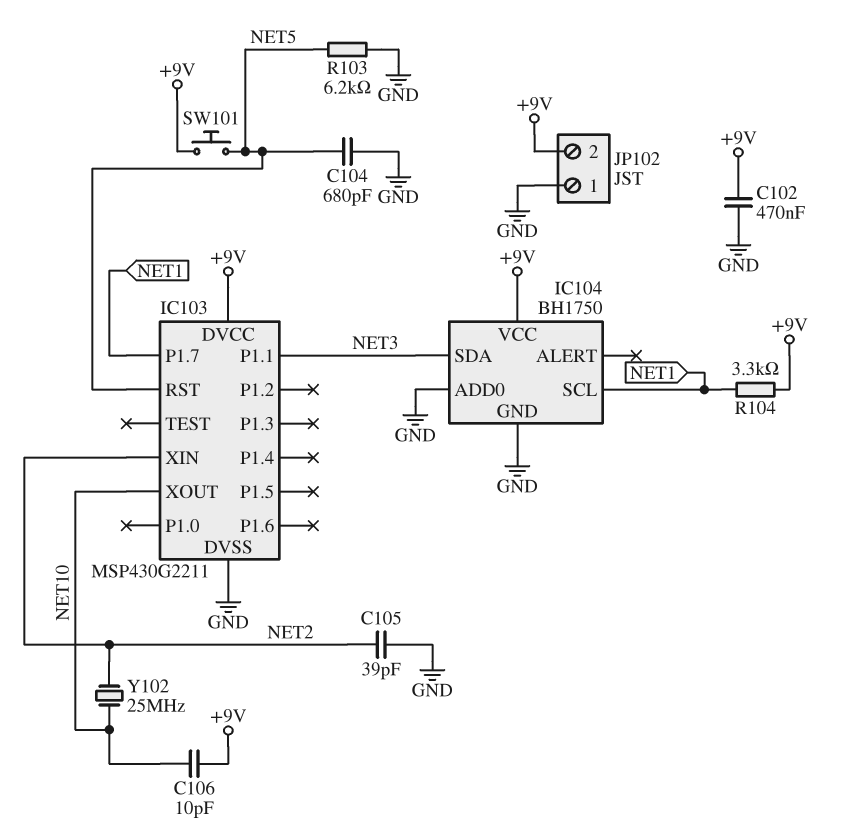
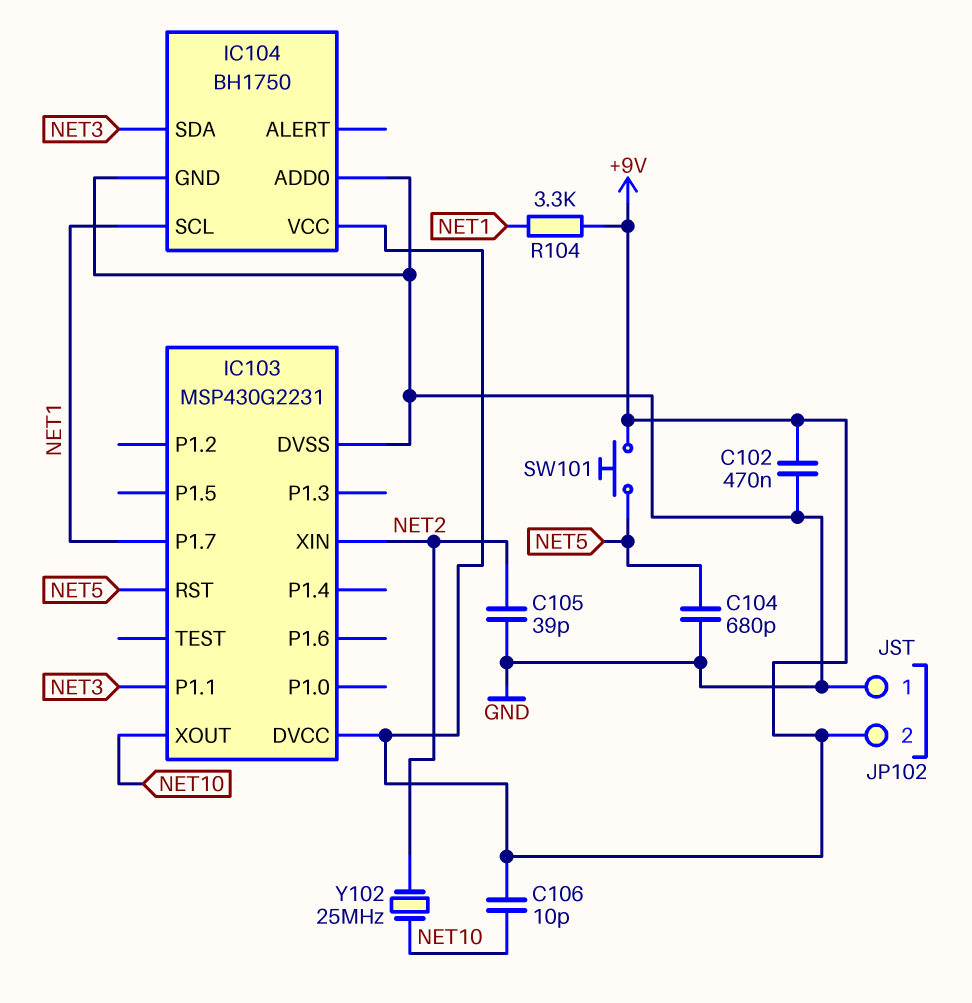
IC103: MSP430G2211 -> MSP430G2231
R103: 6.2k (GND, NET5) -> none

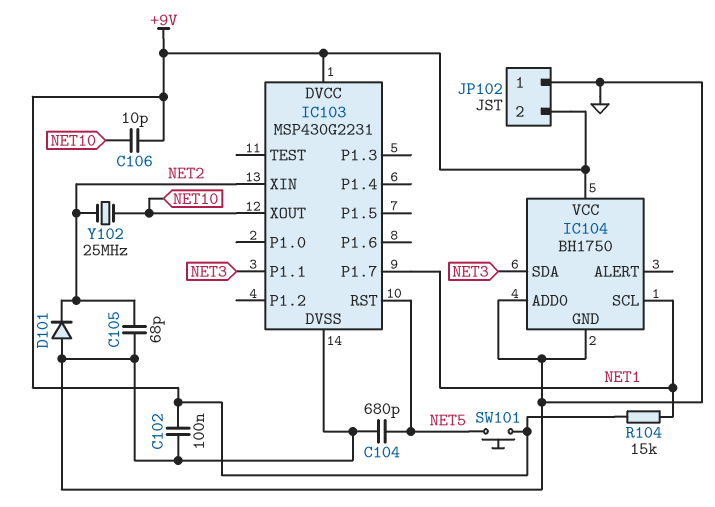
C102: 470nF (+9V, GND) -> 100nF (+9V, GND)
C105: 39pF (GND, NET2) -> 68pF (GND, NET2)
D101: none -> diode (A GND, K NET2)
R104: 3.3k (+9V, NET1) -> 15k (+9V, NET1)

